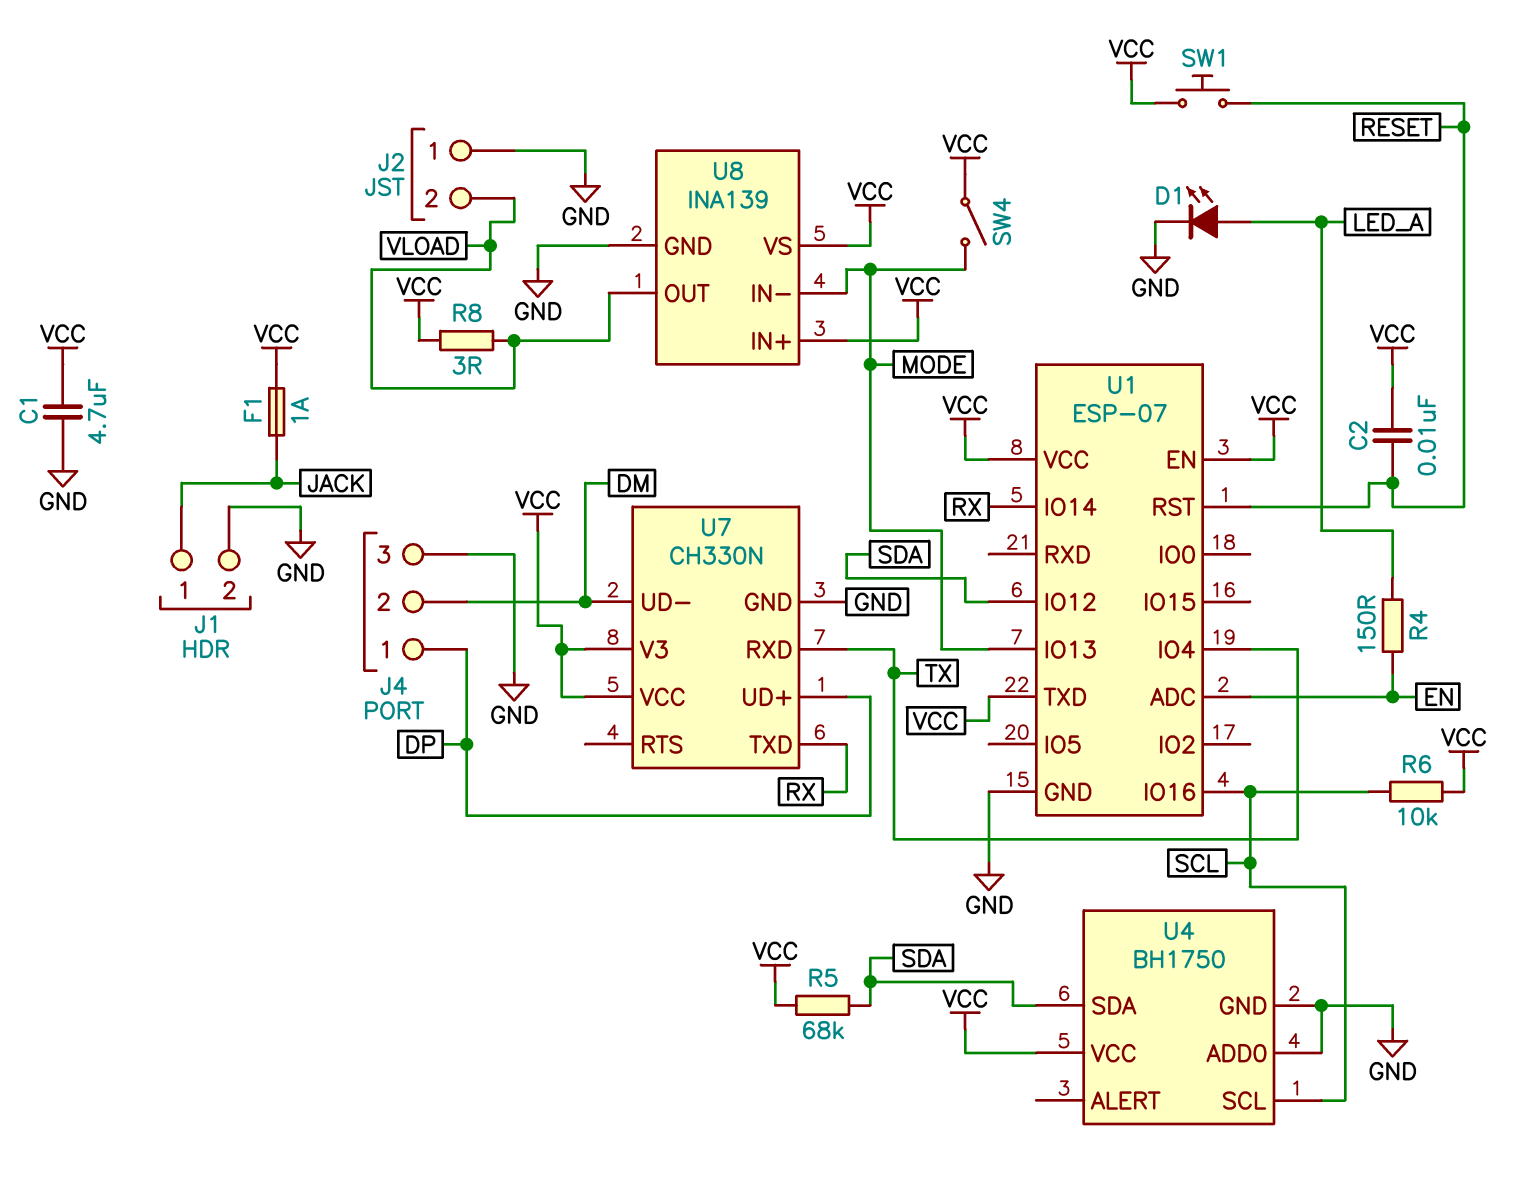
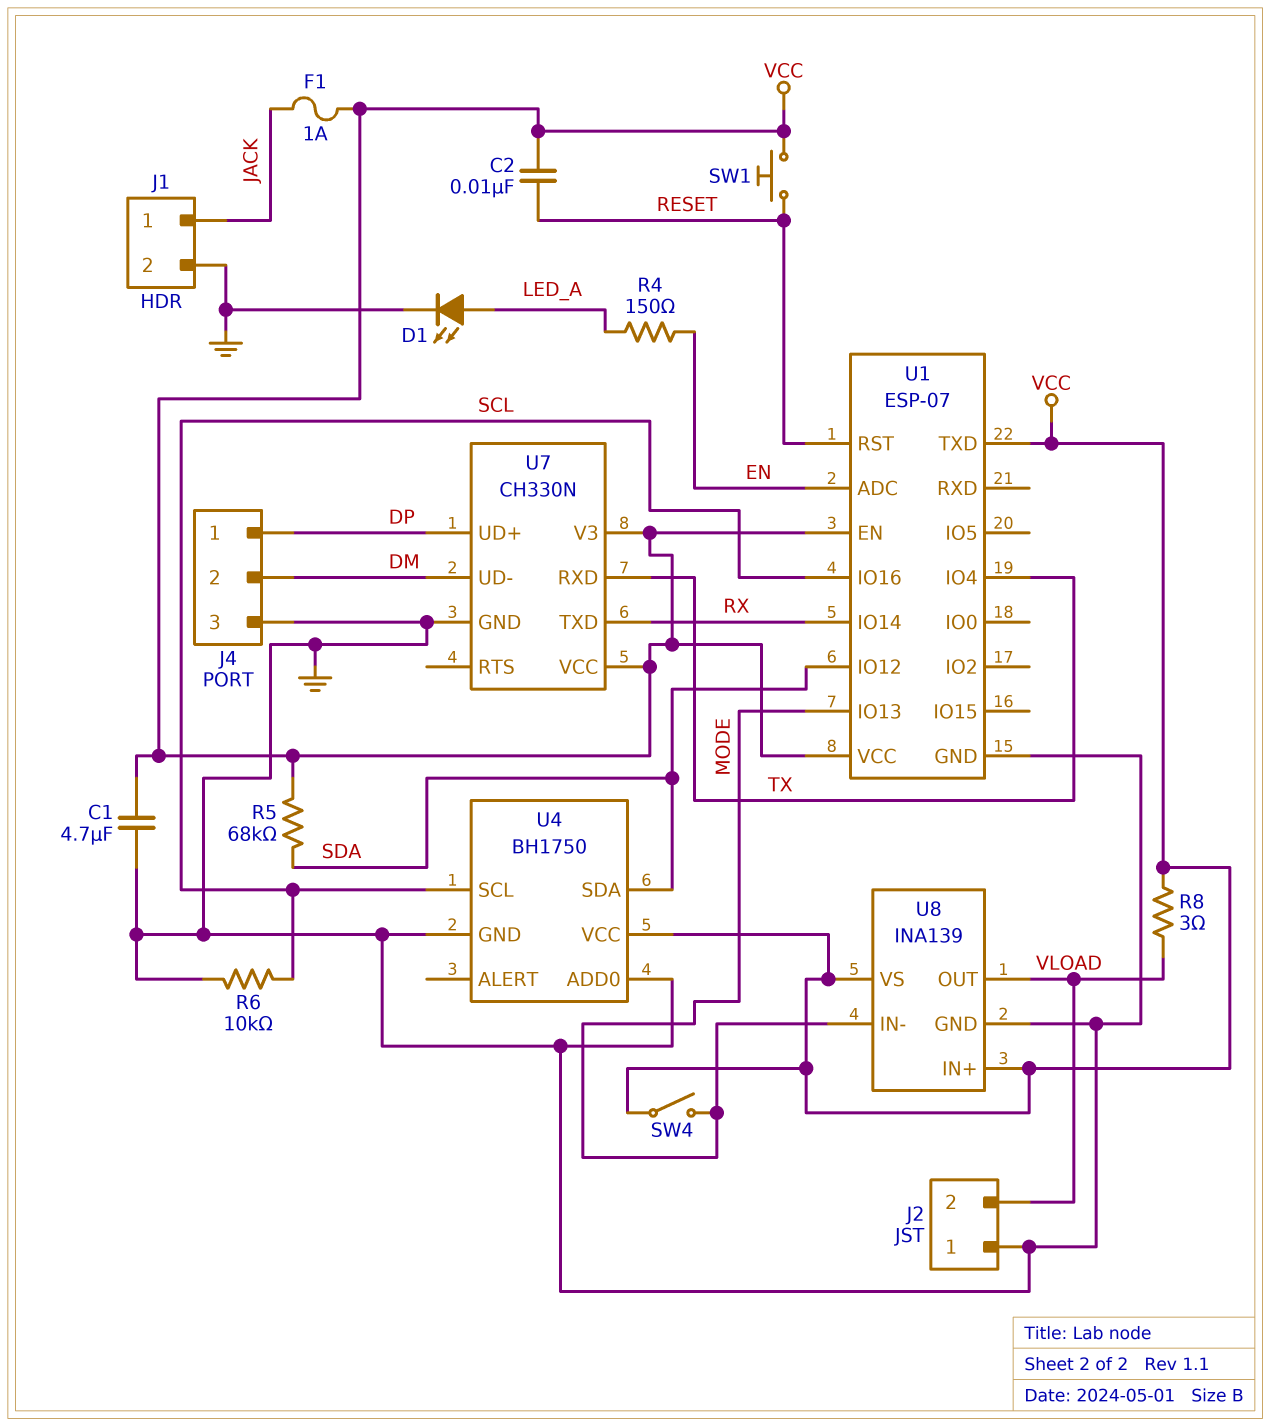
R6: 10k (SCL, VCC) -> 10k (GND, SCL)

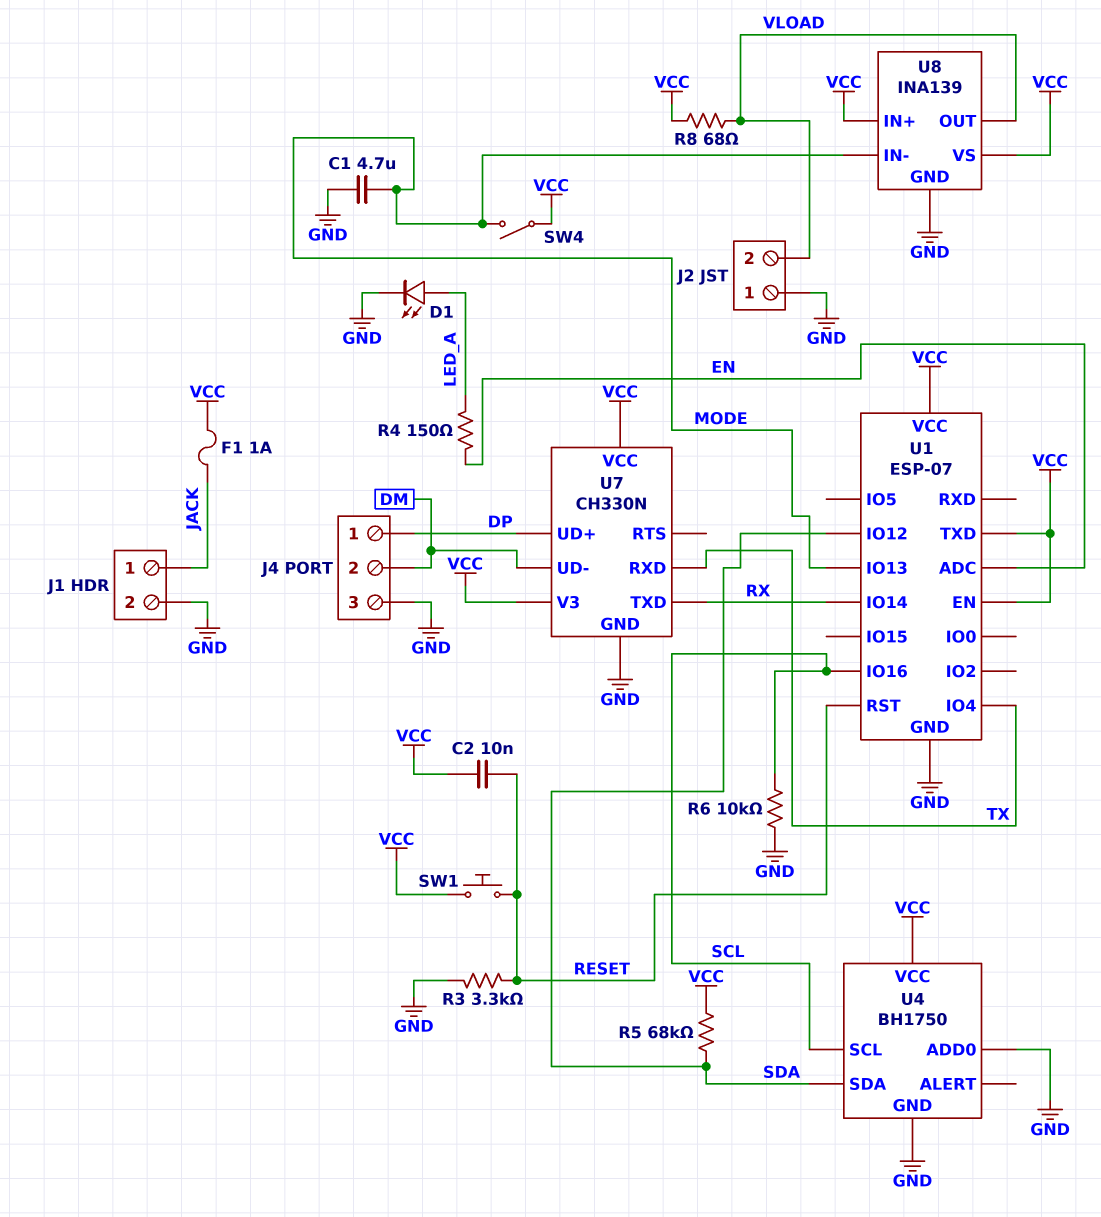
C1: 4.7uF (GND, VCC) -> 4.7uF (GND, MODE)
R3: none -> 3.3k (GND, RESET)
R8: 3 (VCC, VLOAD) -> 68 (VCC, VLOAD)

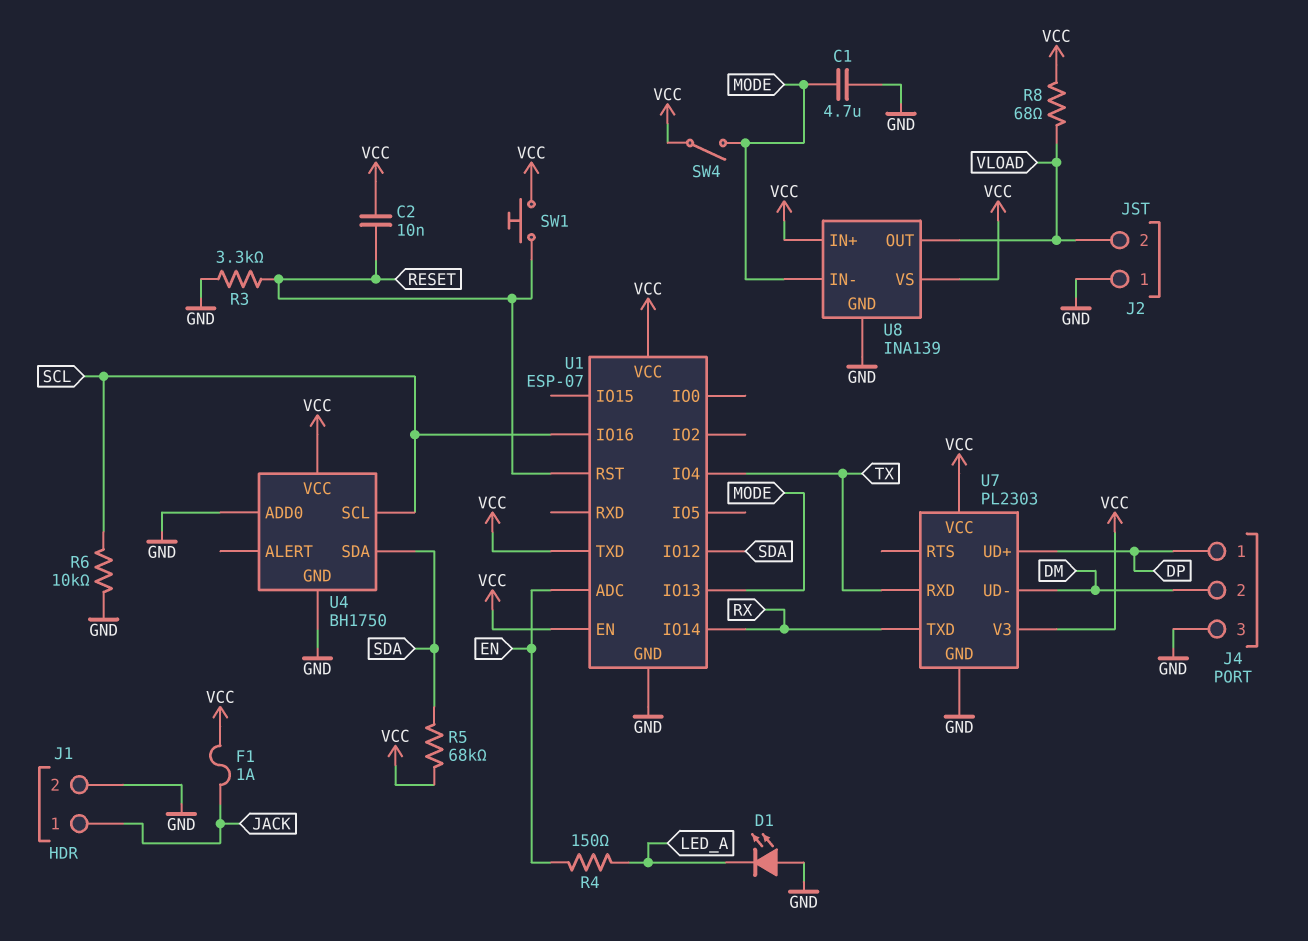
D1: LED (A LED_A, K GND) -> LED (A GND, K LED_A)
U7: CH330N -> PL2303

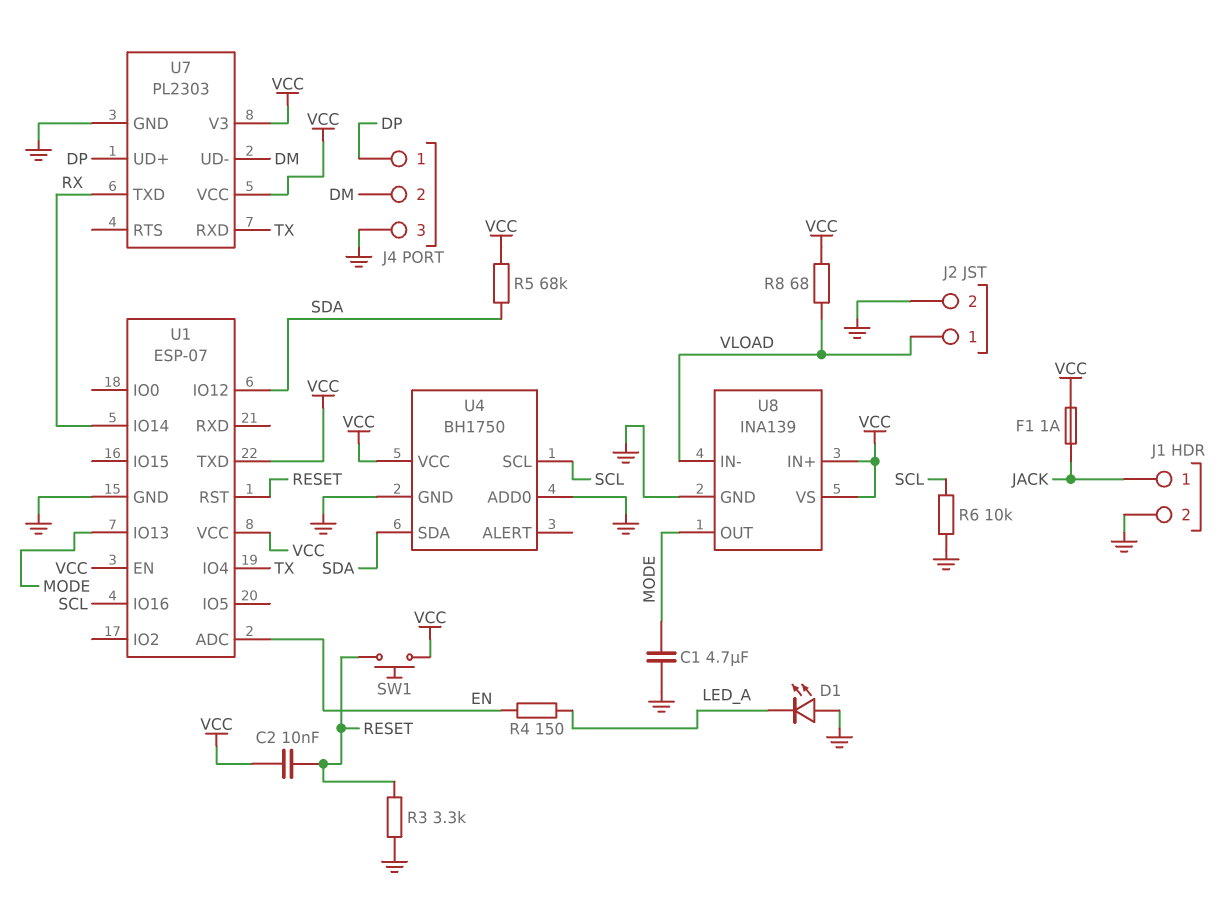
J2 pin 1: GND -> VLOAD
J2 pin 2: VLOAD -> GND
SW4: switch (MODE, VCC) -> none
U8 pin IN-: MODE -> VLOAD
U8 pin OUT: VLOAD -> MODE

